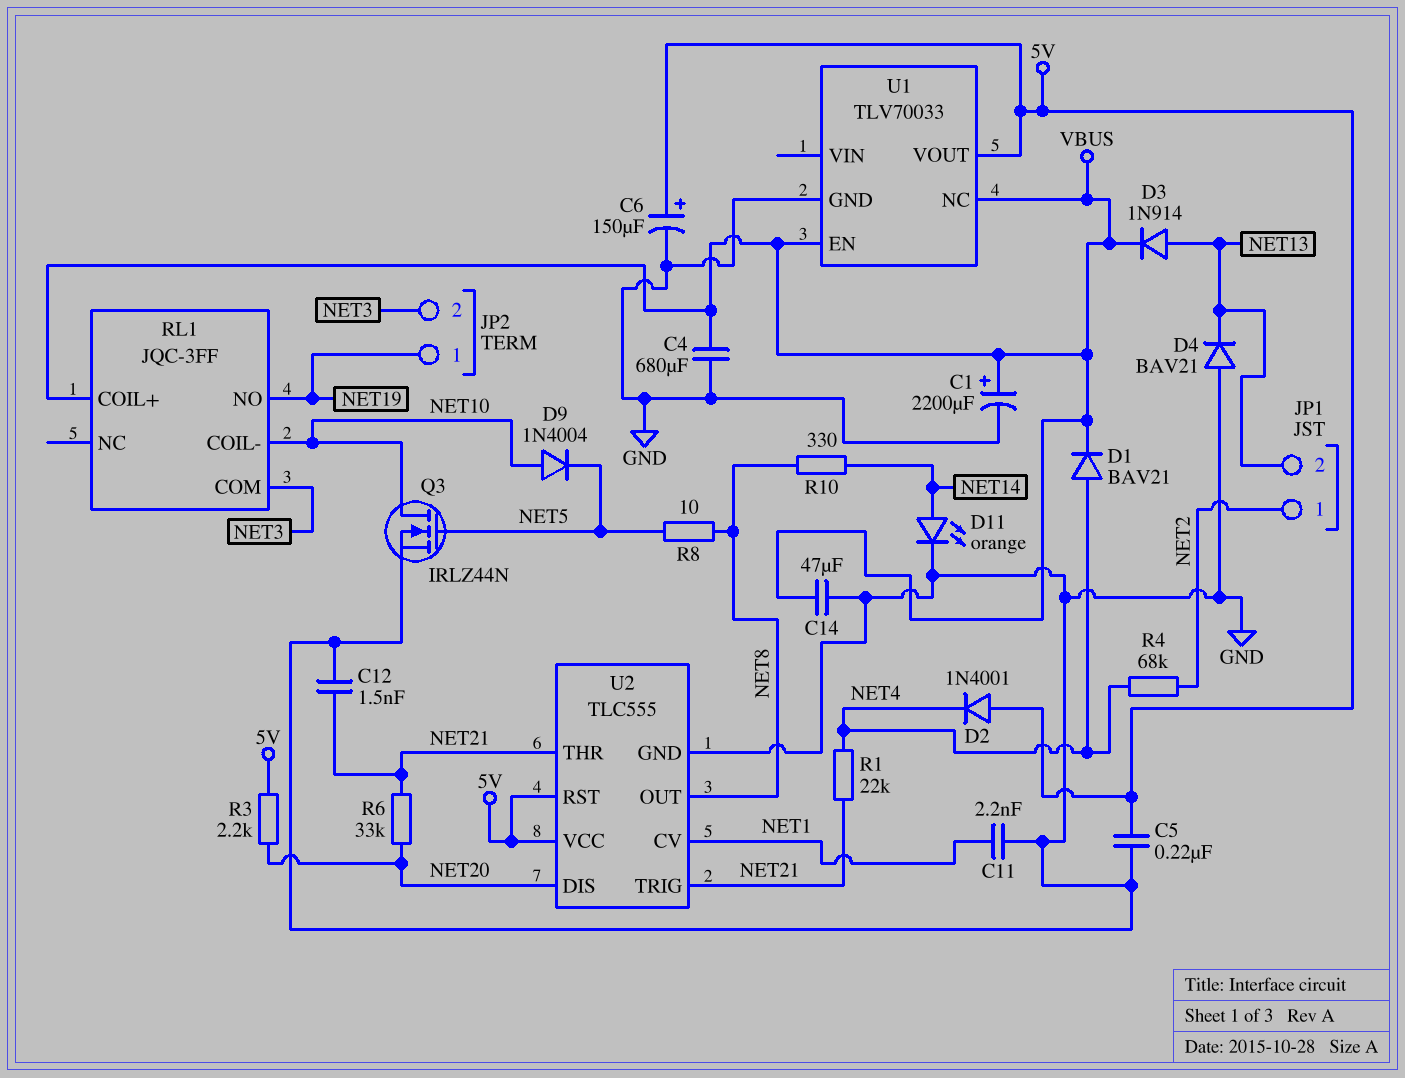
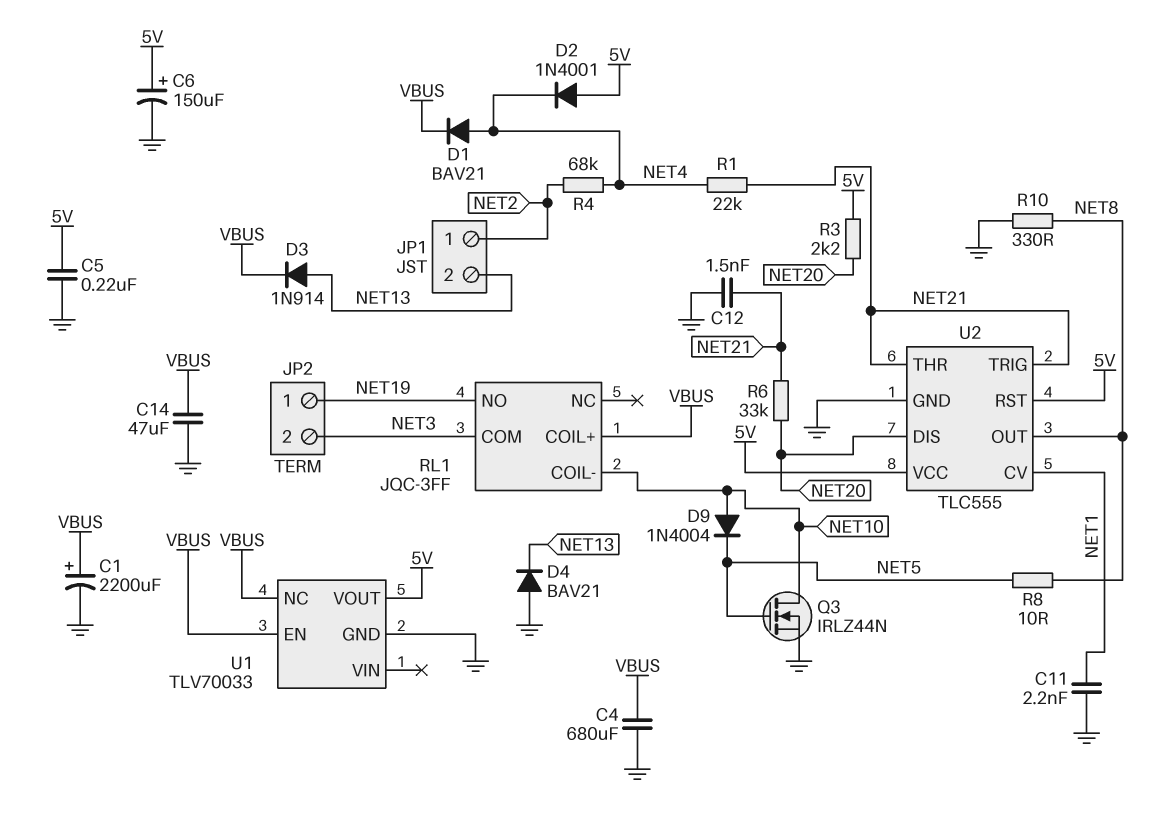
D11: LED orange (A NET14, K GND) -> none
R10: 330 (NET8, NET14) -> 330 (GND, NET8)

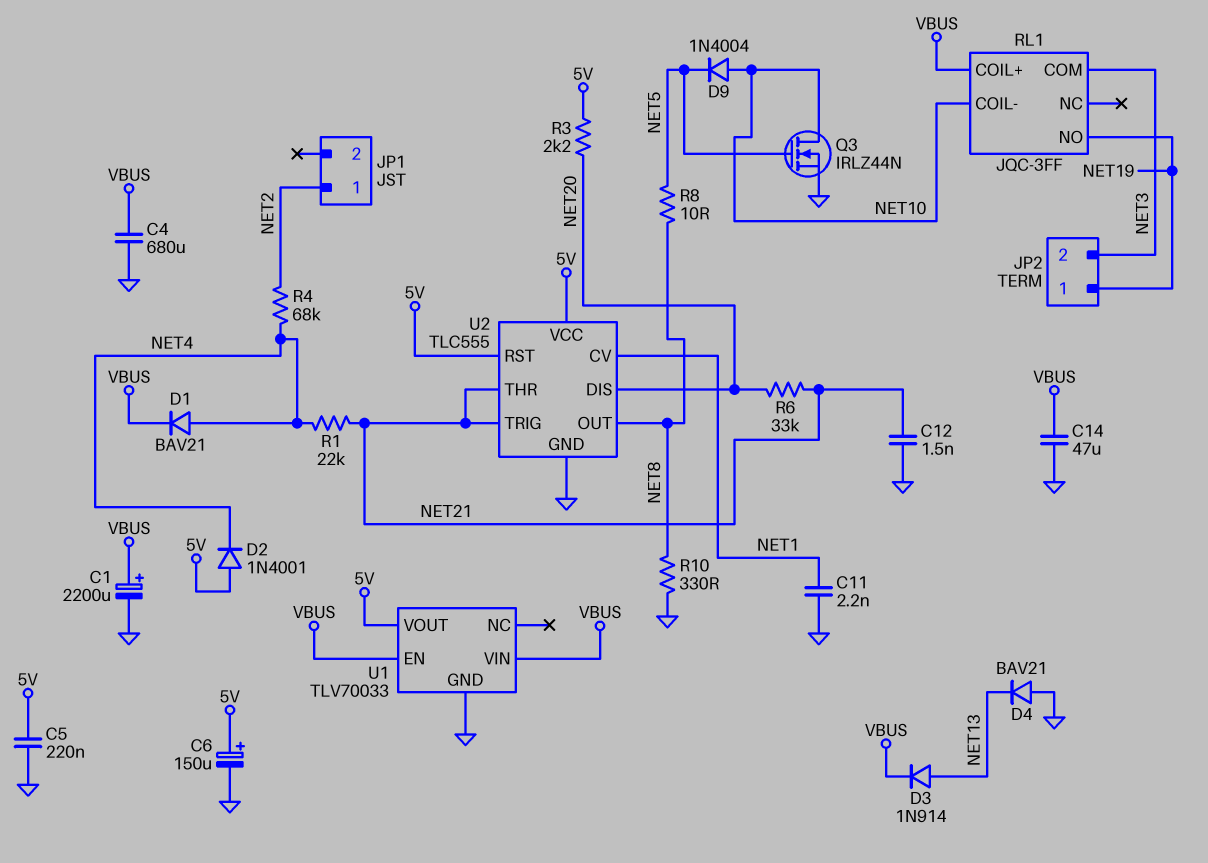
JP1 pin 2: NET13 -> none
U1 pin NC: VBUS -> none
U1 pin VIN: none -> VBUS

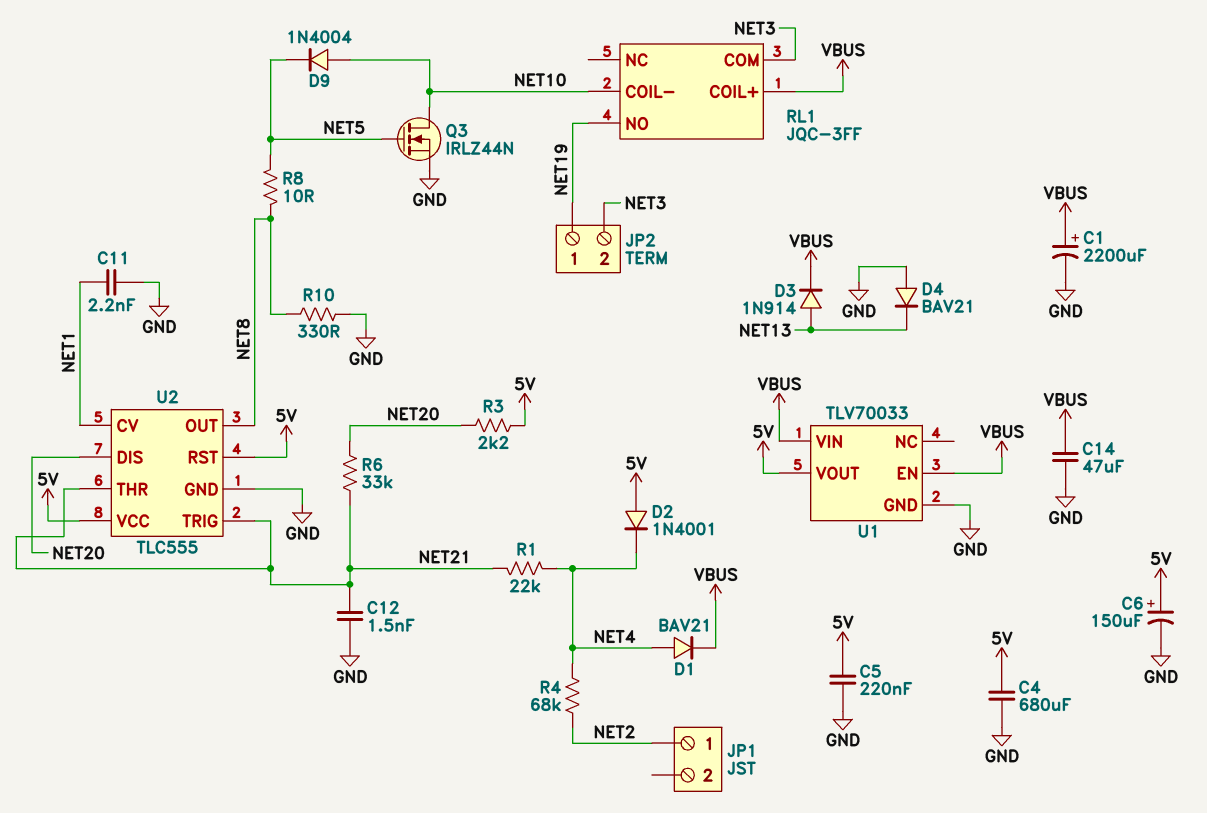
C4: 680uF (GND, VBUS) -> 680uF (5V, GND)

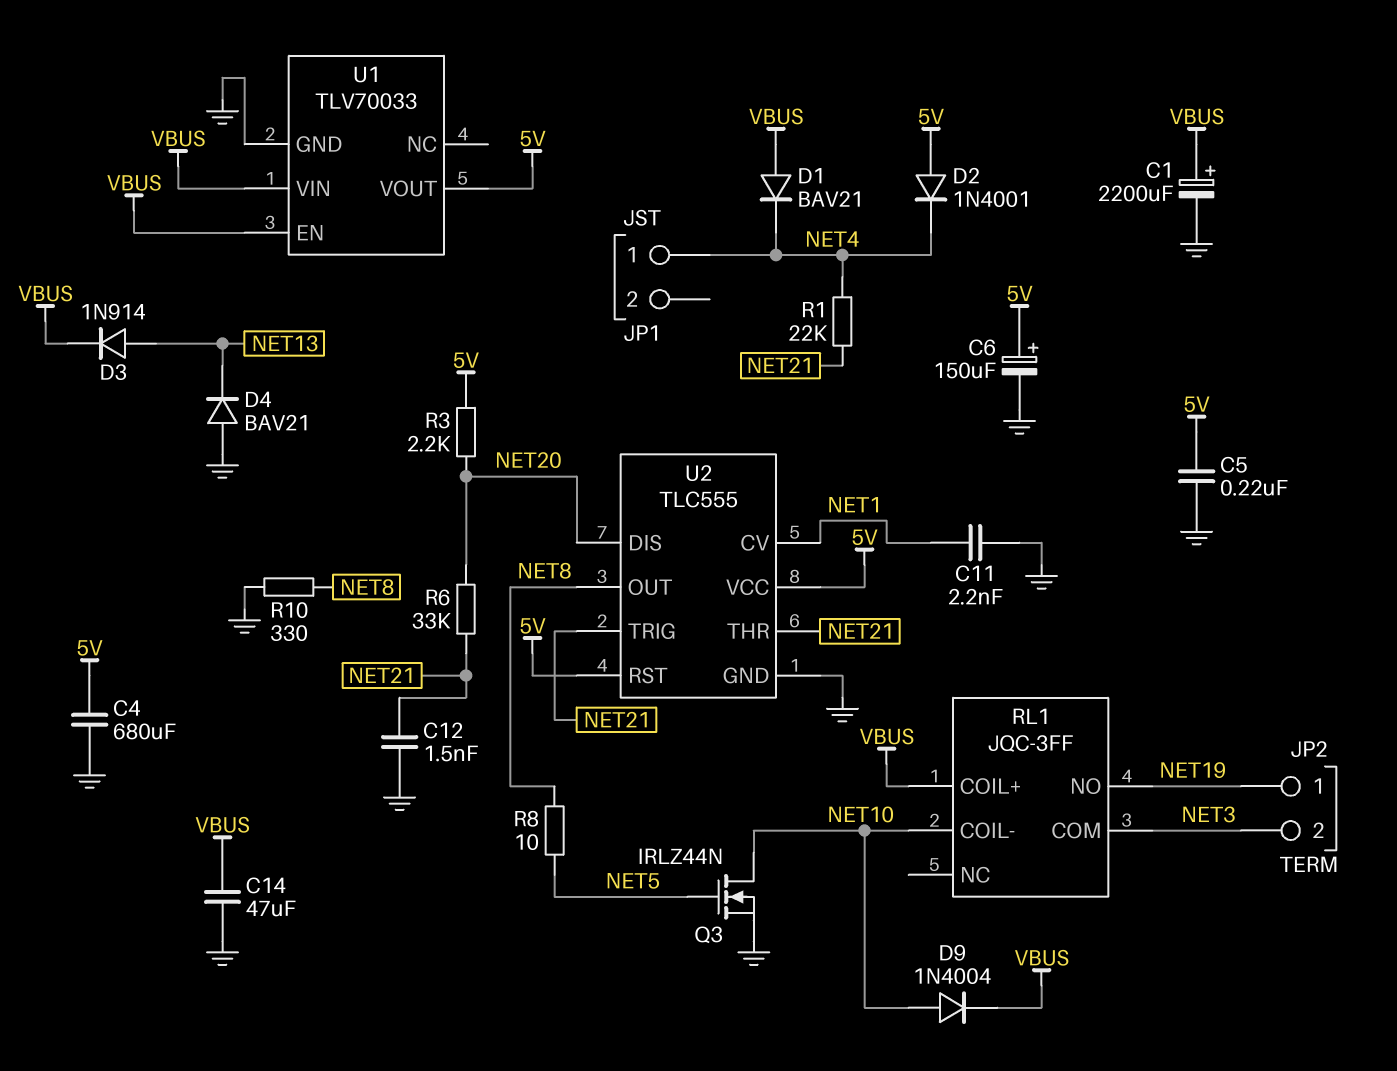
D1: diode BAV21 (A NET4, K VBUS) -> diode BAV21 (A VBUS, K NET4)
D9: diode 1N4004 (A NET10, K NET5) -> diode 1N4004 (A NET10, K VBUS)
JP1 pin 1: NET2 -> NET4
R4: 68k (NET2, NET4) -> none

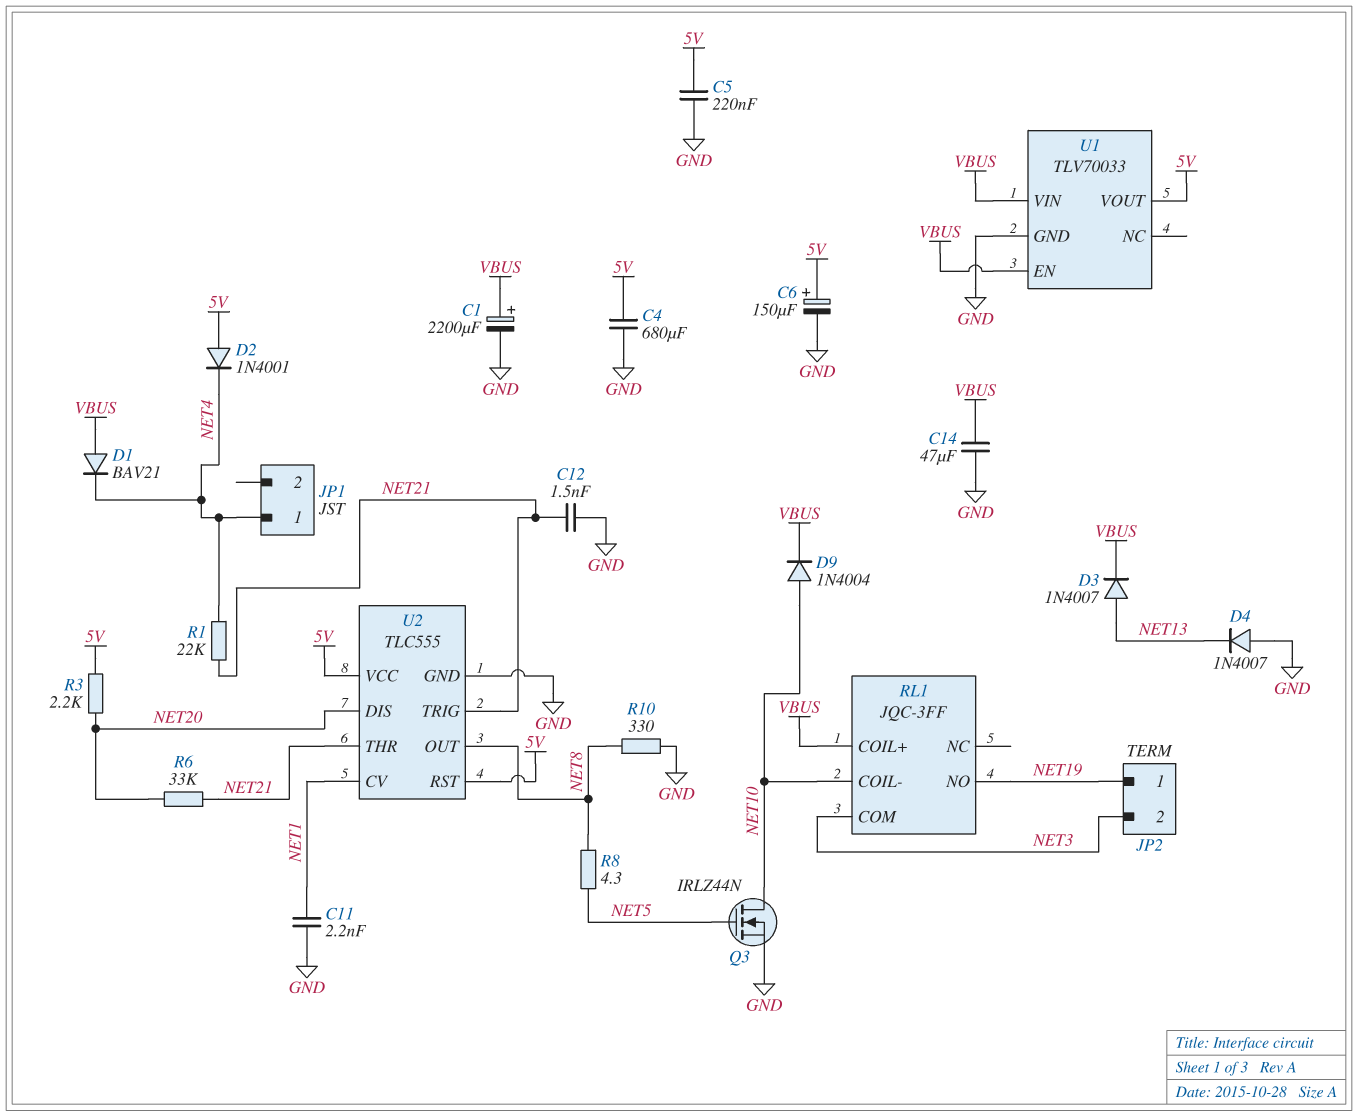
D3: diode 1N914 (A NET13, K VBUS) -> diode 1N4007 (A NET13, K VBUS)
D4: diode BAV21 (A GND, K NET13) -> diode 1N4007 (A GND, K NET13)
R8: 10 (NET5, NET8) -> 4.3 (NET5, NET8)

